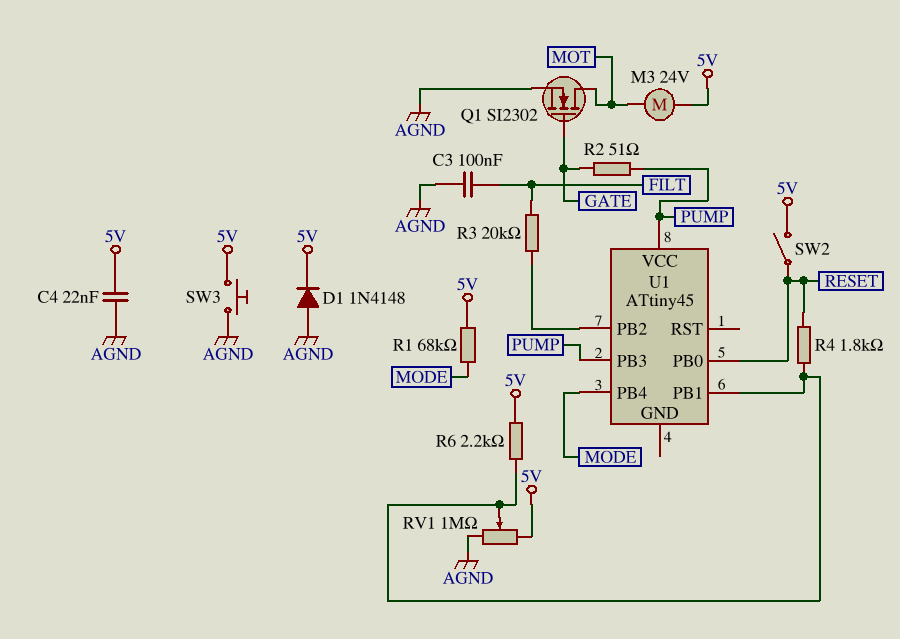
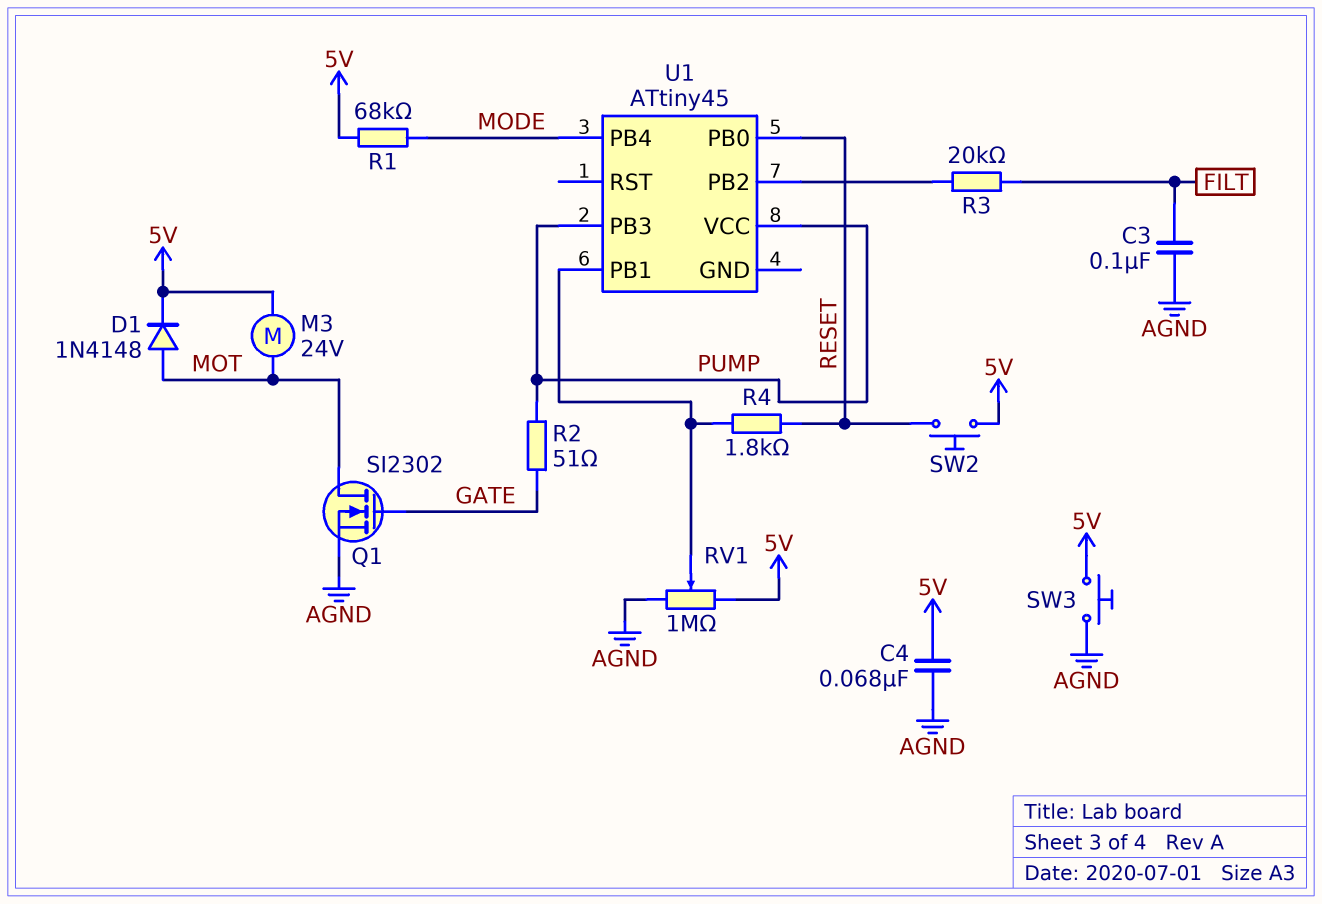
C4: 22nF (5V, AGND) -> 68nF (5V, AGND)
D1: diode 1N4148 (A AGND, K 5V) -> diode 1N4148 (A MOT, K 5V)
R6: 2.2k (5V, U1/PB1) -> none
SW2: switch (5V, RESET) -> button (5V, RESET)

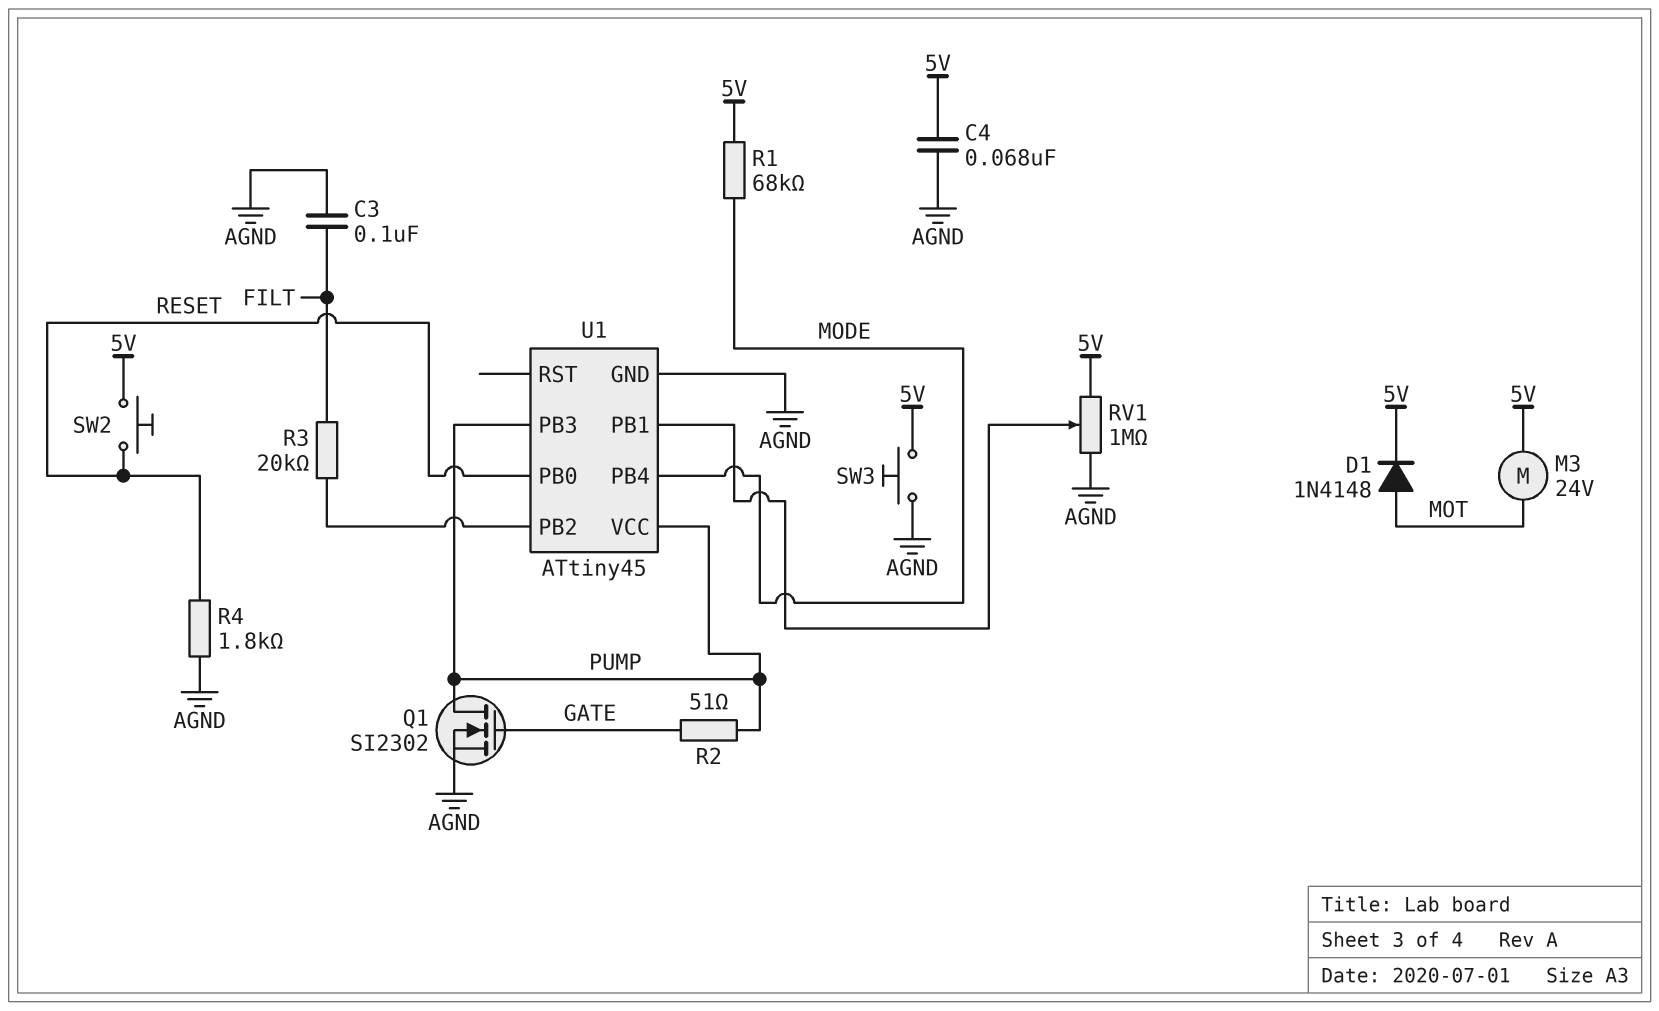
Q1: NMOS SI2302 (G GATE, D MOT, S AGND) -> NMOS SI2302 (G GATE, D PUMP, S AGND)
R4: 1.8k (RESET, U1/PB1) -> 1.8k (AGND, RESET)
U1 pin GND: none -> AGND

